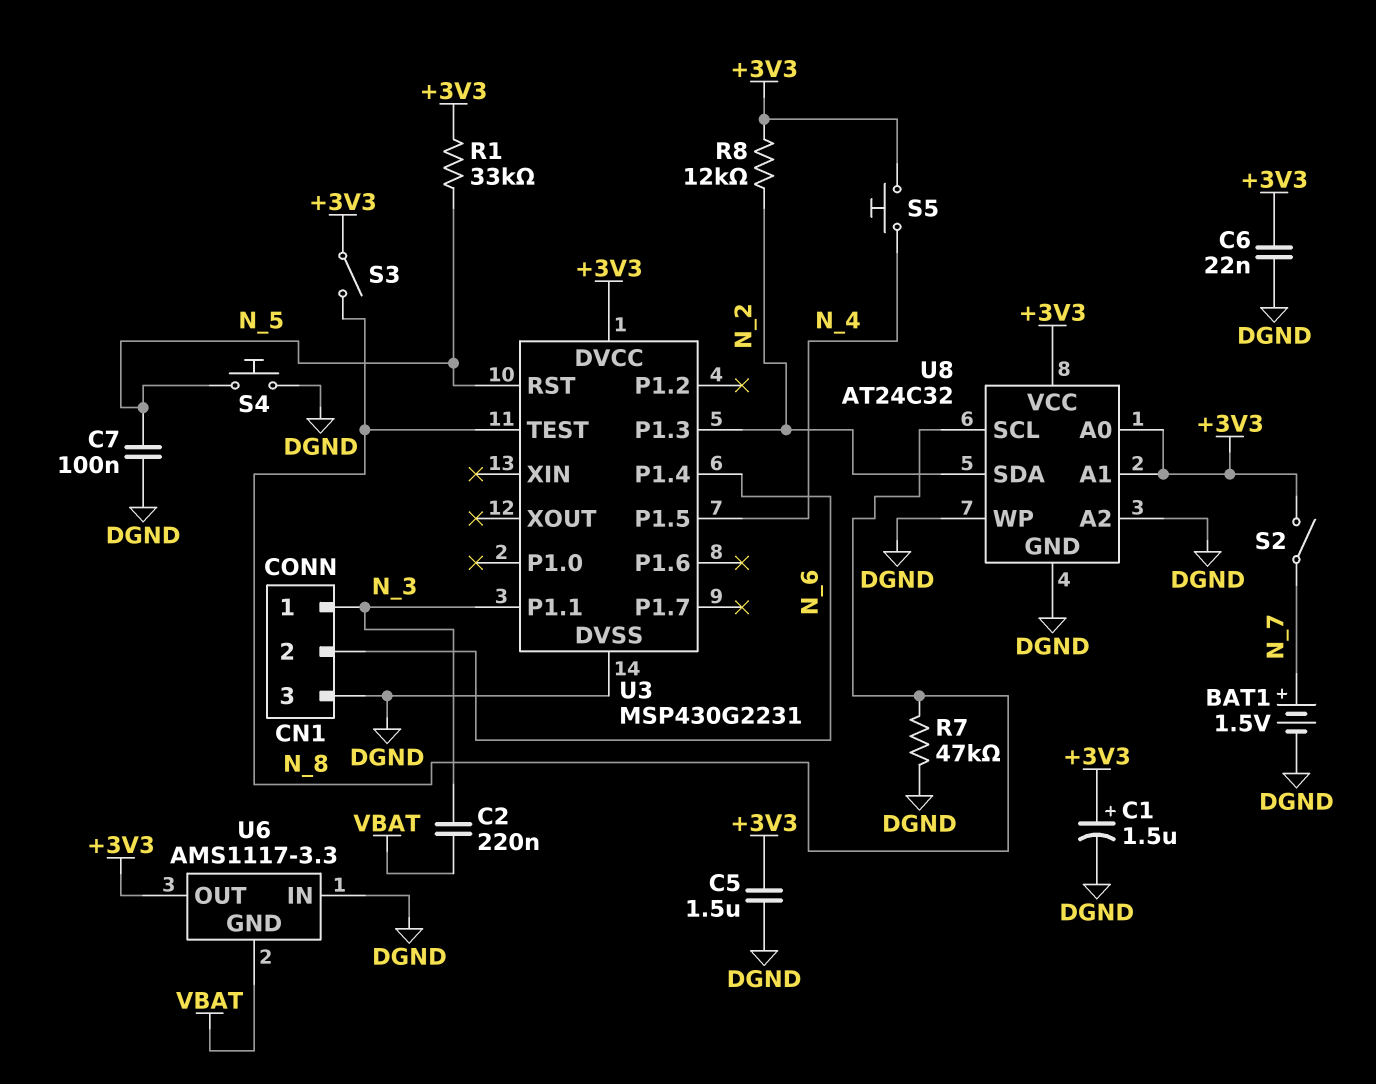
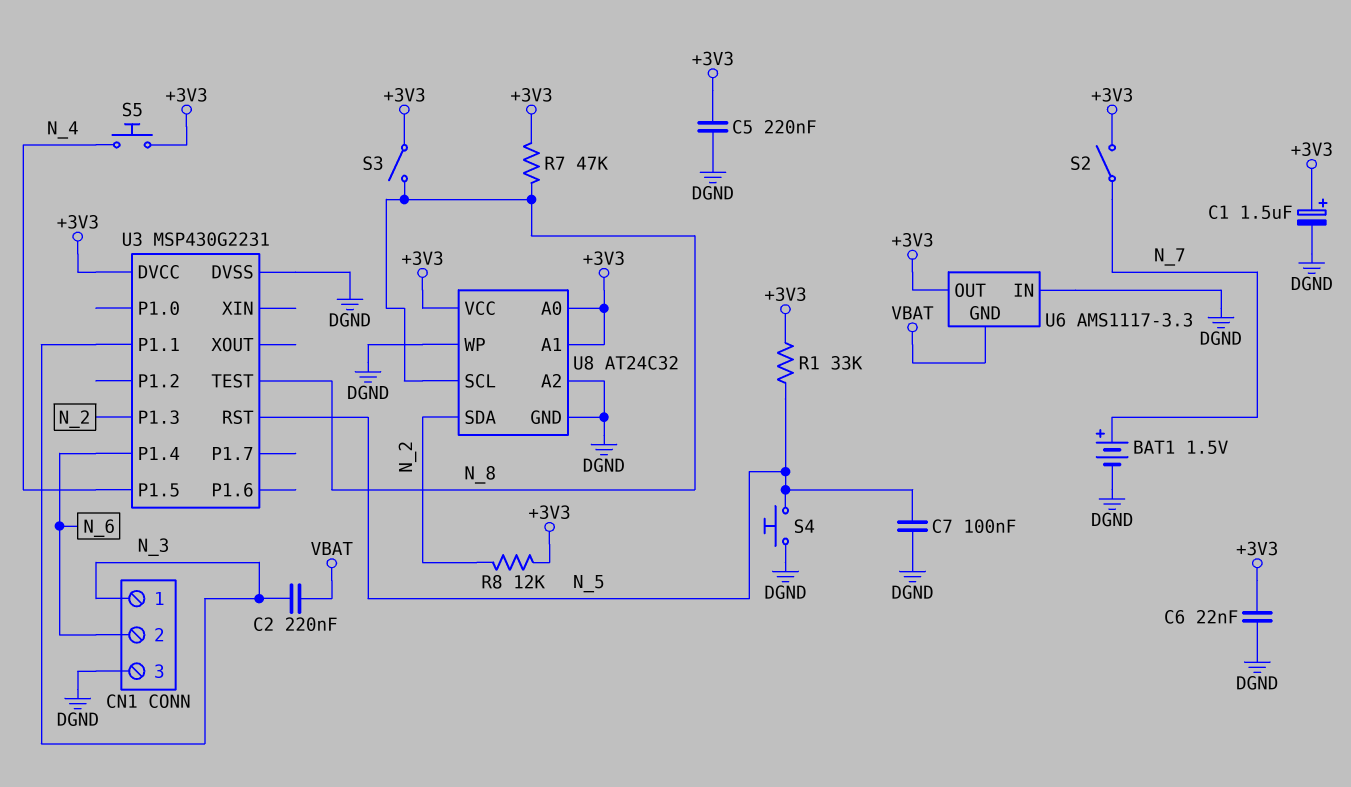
C5: 1.5uF (+3V3, DGND) -> 220nF (+3V3, DGND)
R7: 47k (DGND, N_8) -> 47k (+3V3, N_8)

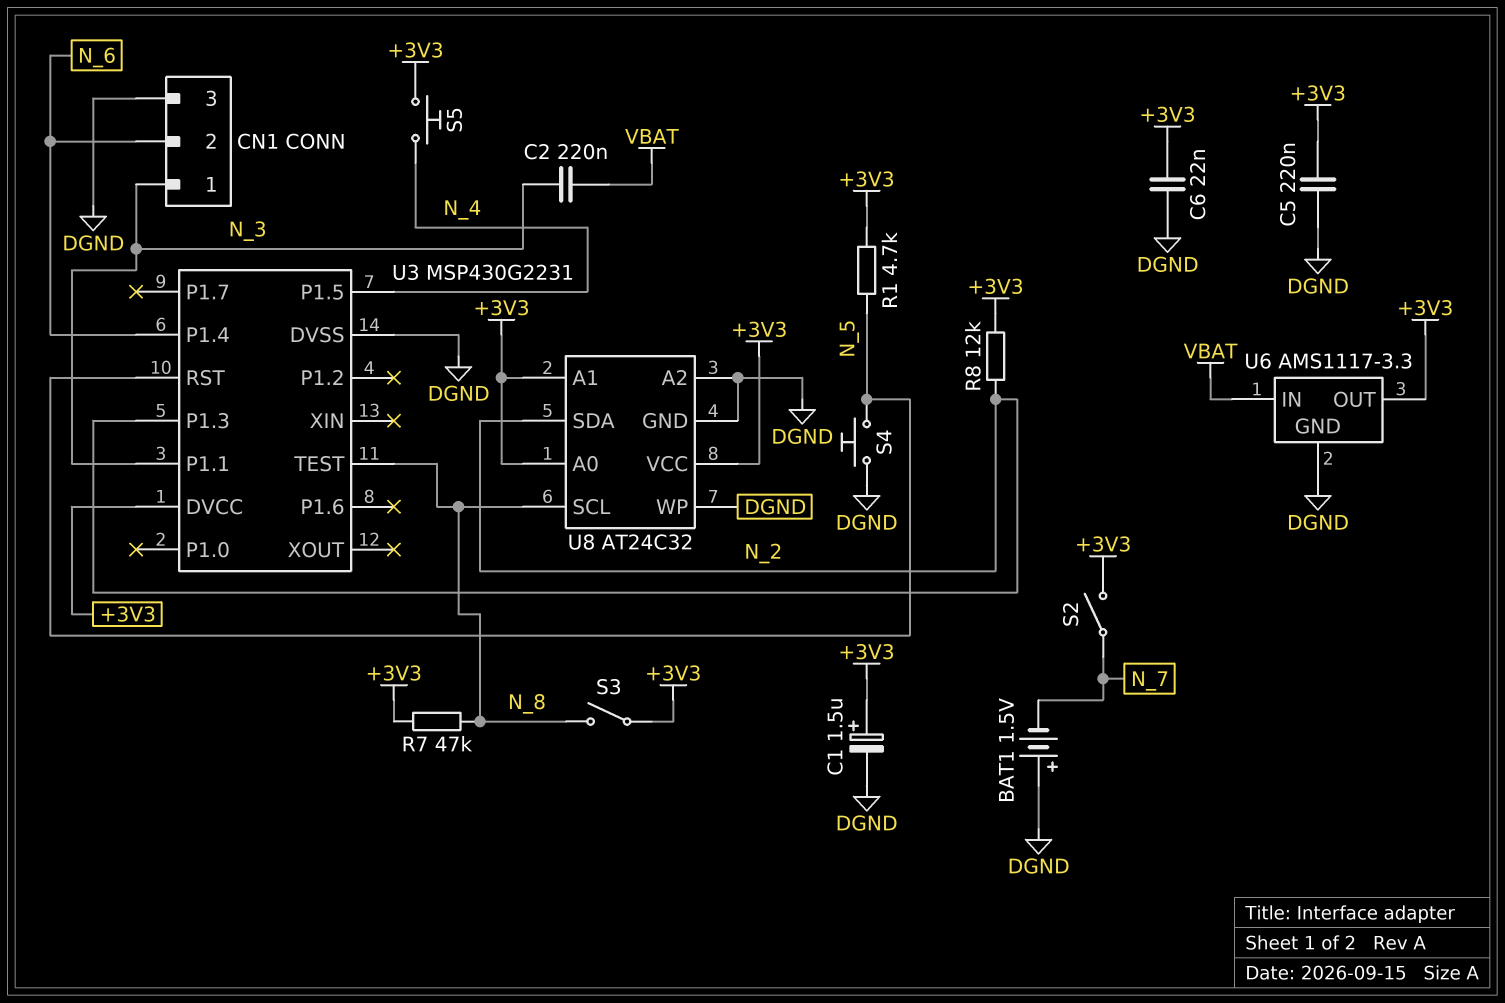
BAT1: 1.5V (plus N_7, minus DGND) -> 1.5V (plus DGND, minus N_7)
C7: 100nF (DGND, N_5) -> none
R1: 33k (+3V3, N_5) -> 4.7k (+3V3, N_5)
U6 pin GND: VBAT -> DGND
U6 pin IN: DGND -> VBAT

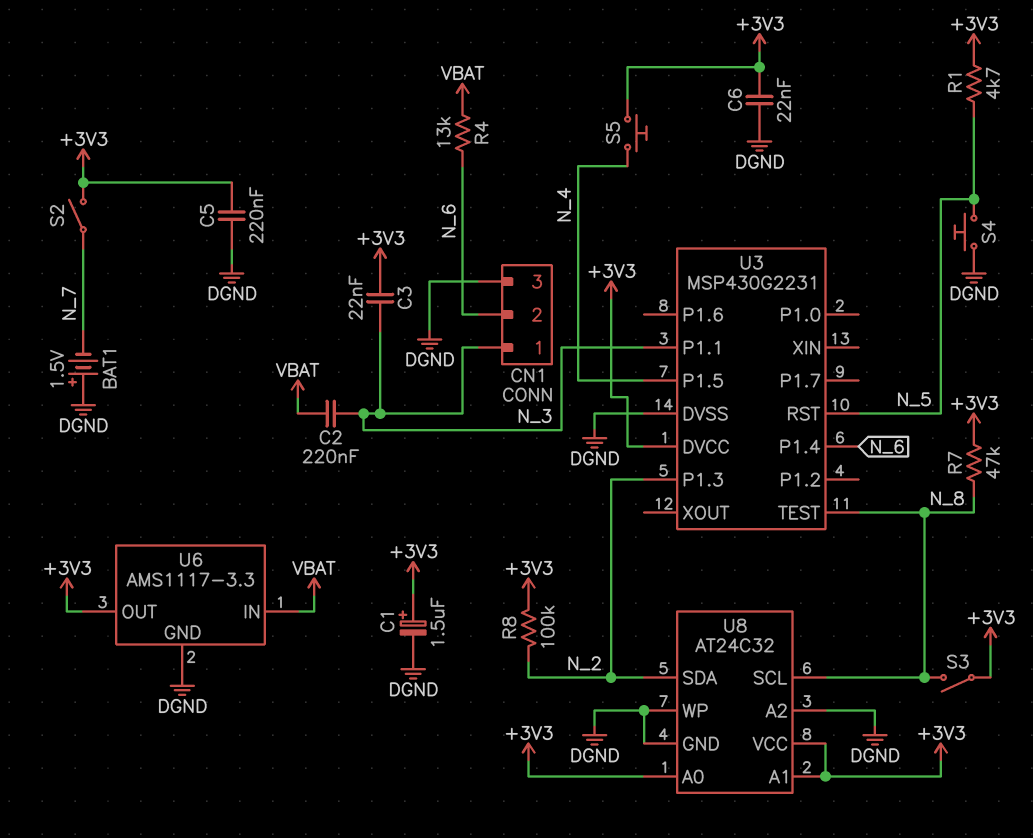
C3: none -> 22nF (+3V3, N_3)
R4: none -> 13k (N_6, VBAT)
R8: 12k (+3V3, N_2) -> 100k (+3V3, N_2)

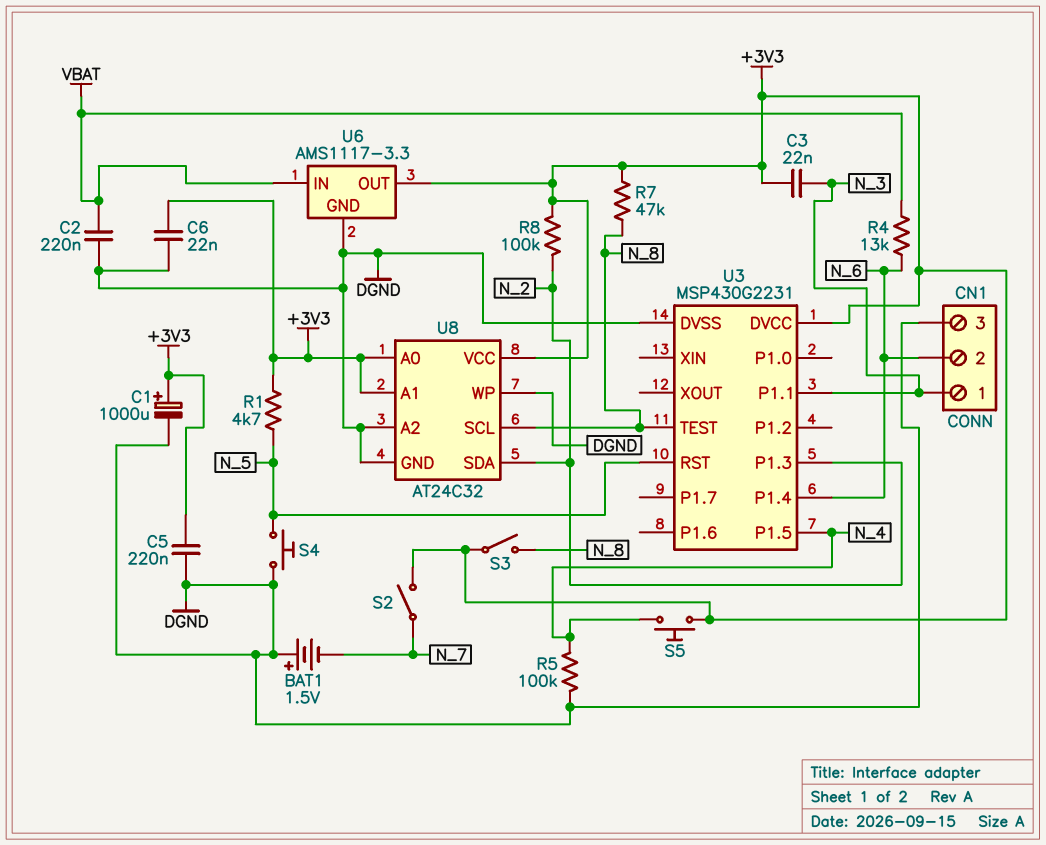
C1: 1.5uF (plus +3V3, minus DGND) -> 1000uF (plus +3V3, minus DGND)
C2: 220nF (N_3, VBAT) -> 220nF (DGND, VBAT)
R5: none -> 100k (DGND, N_4)

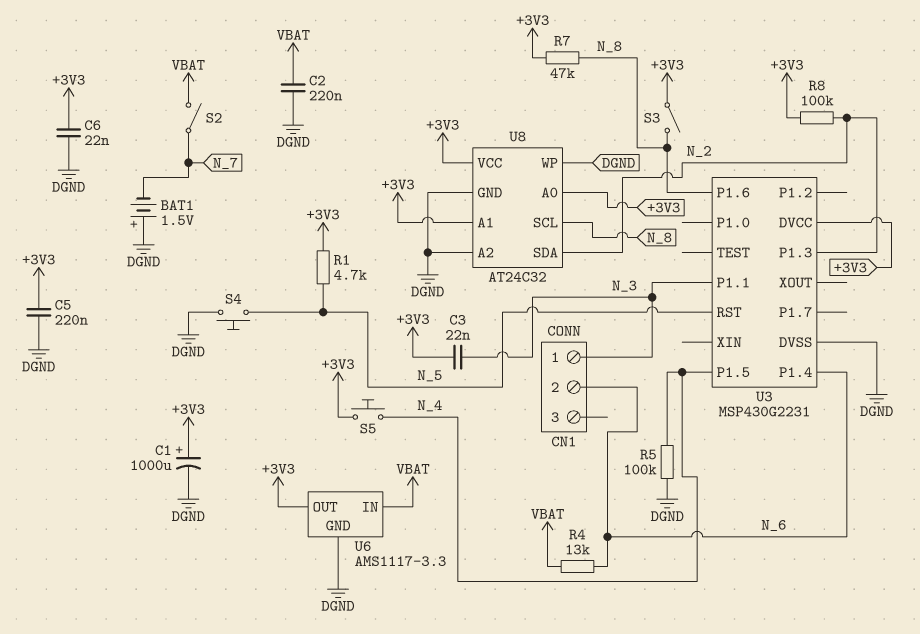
CN1 pin 3: DGND -> none
S2: switch (+3V3, N_7) -> switch (N_7, VBAT)
U3 pin P1.6: none -> N_8
U3 pin TEST: N_8 -> none

